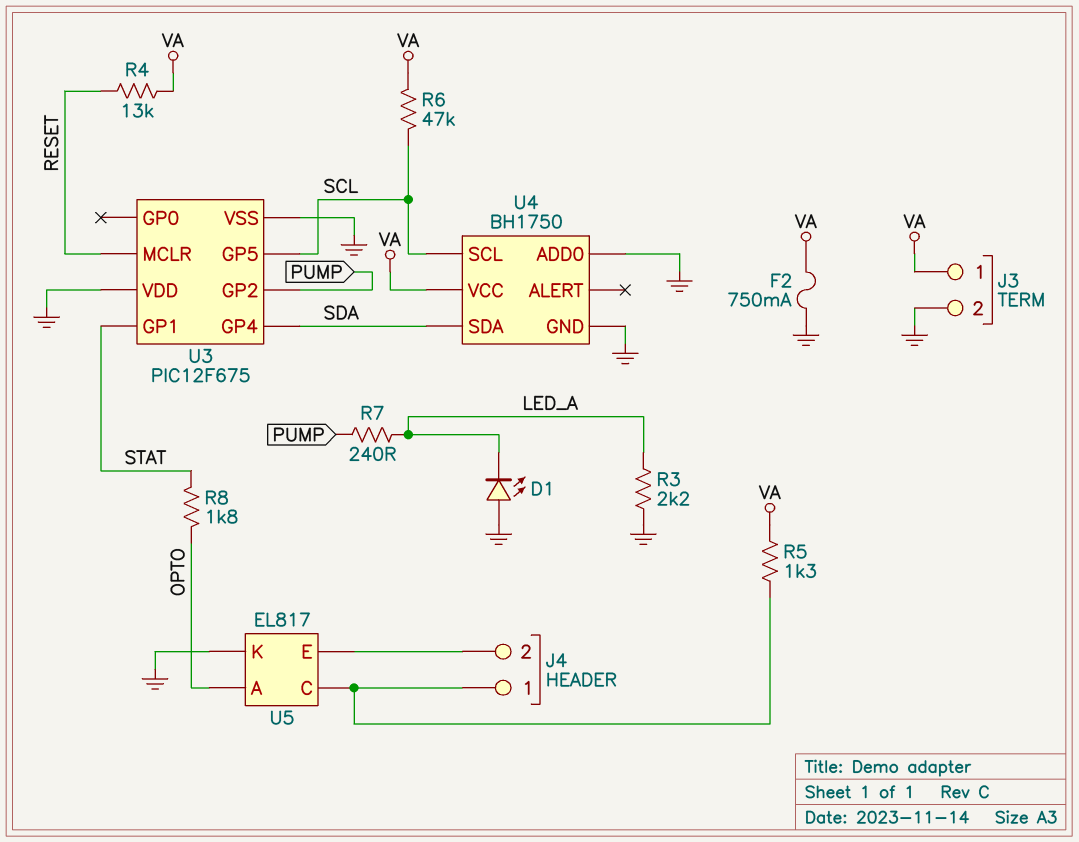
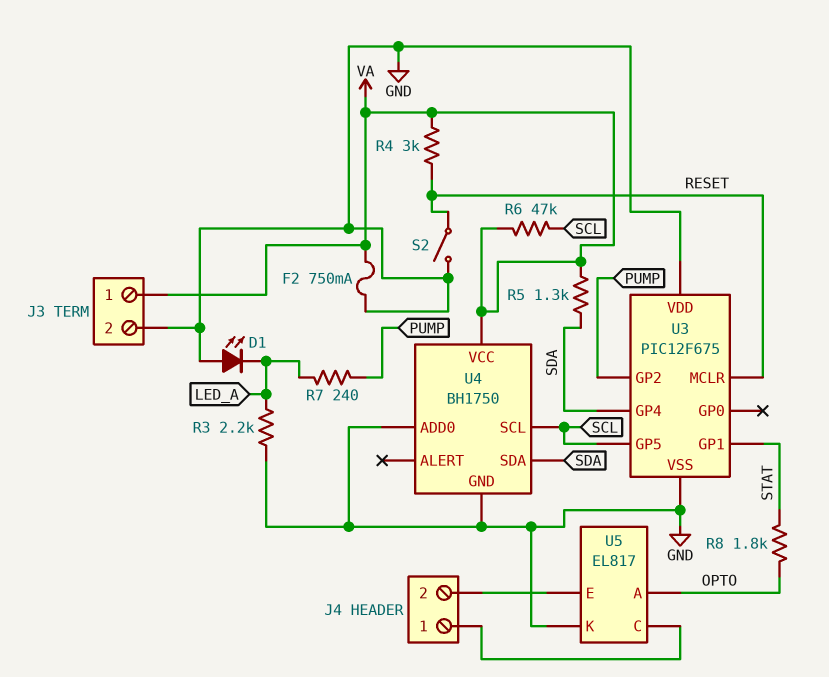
R4: 13k (RESET, VA) -> 3k (RESET, VA)
R5: 1.3k (J4/1, VA) -> 1.3k (SDA, VA)
S2: none -> switch (GND, RESET)

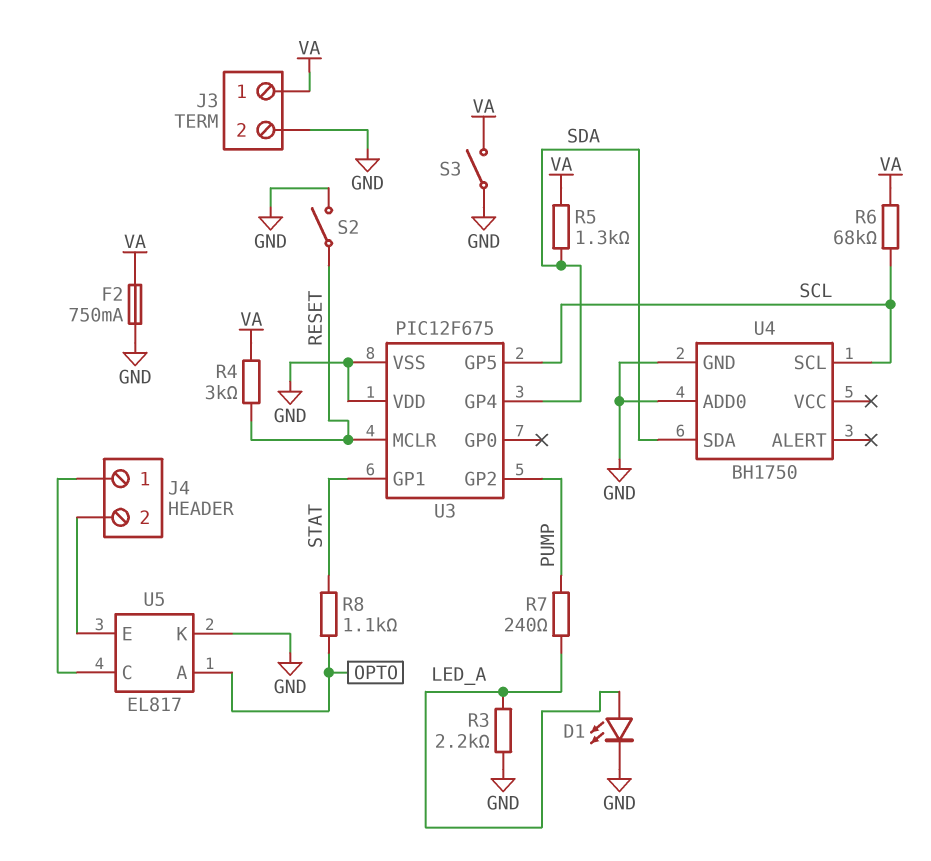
D1: LED (A GND, K LED_A) -> LED (A LED_A, K GND)
R6: 47k (SCL, VA) -> 68k (SCL, VA)
R8: 1.8k (OPTO, STAT) -> 1.1k (OPTO, STAT)
S3: none -> switch (GND, VA)
U4 pin VCC: VA -> none

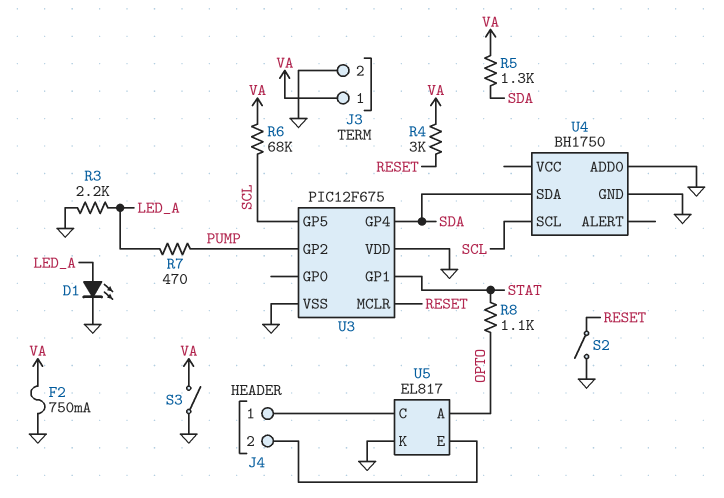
R7: 240 (LED_A, PUMP) -> 470 (LED_A, PUMP)

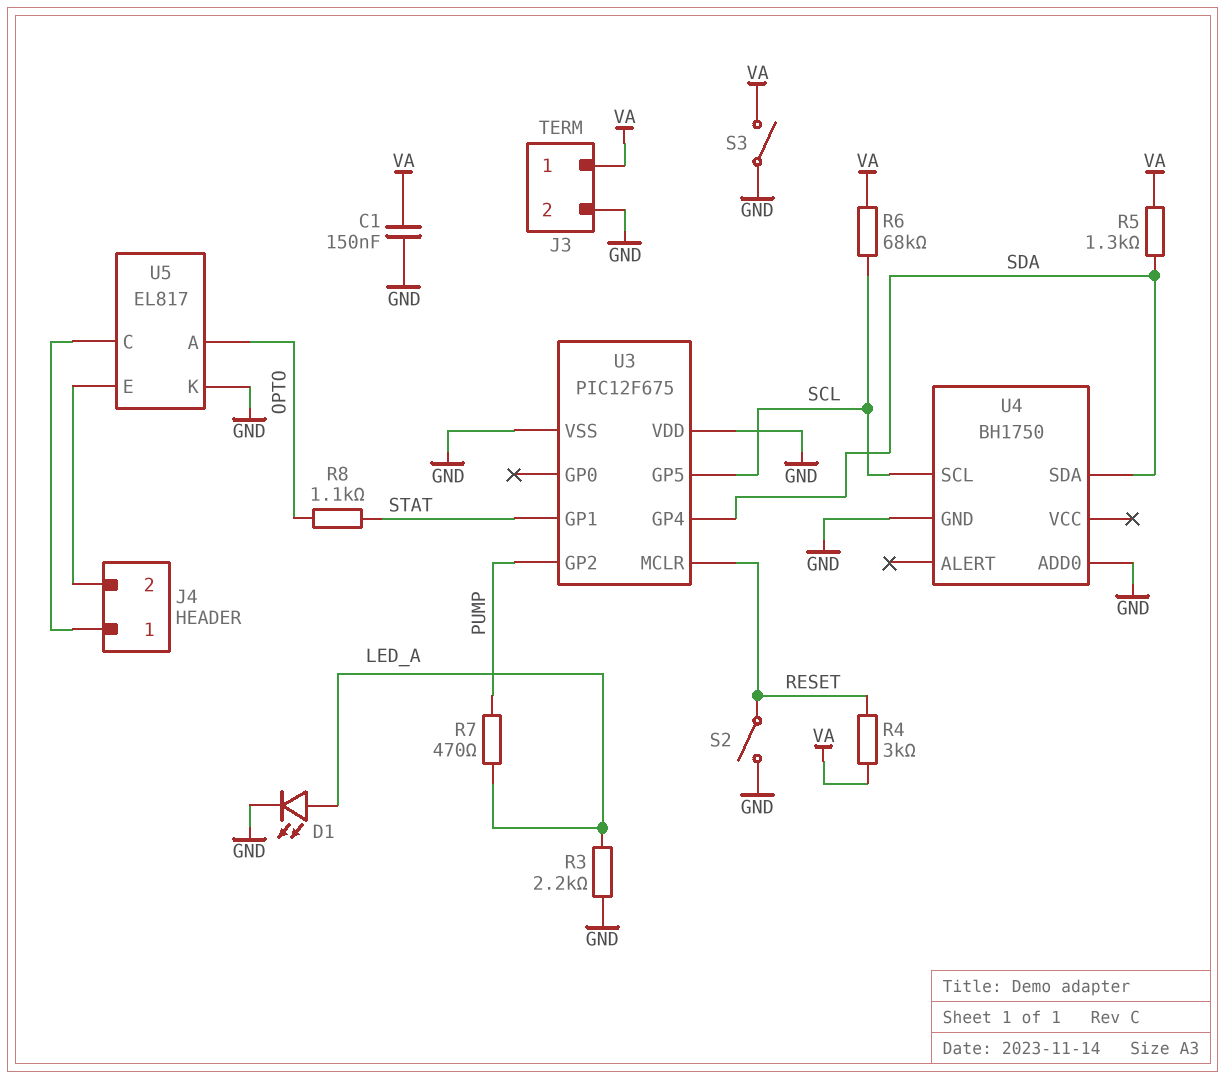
C1: none -> 150nF (GND, VA)
F2: 750mA (GND, VA) -> none

